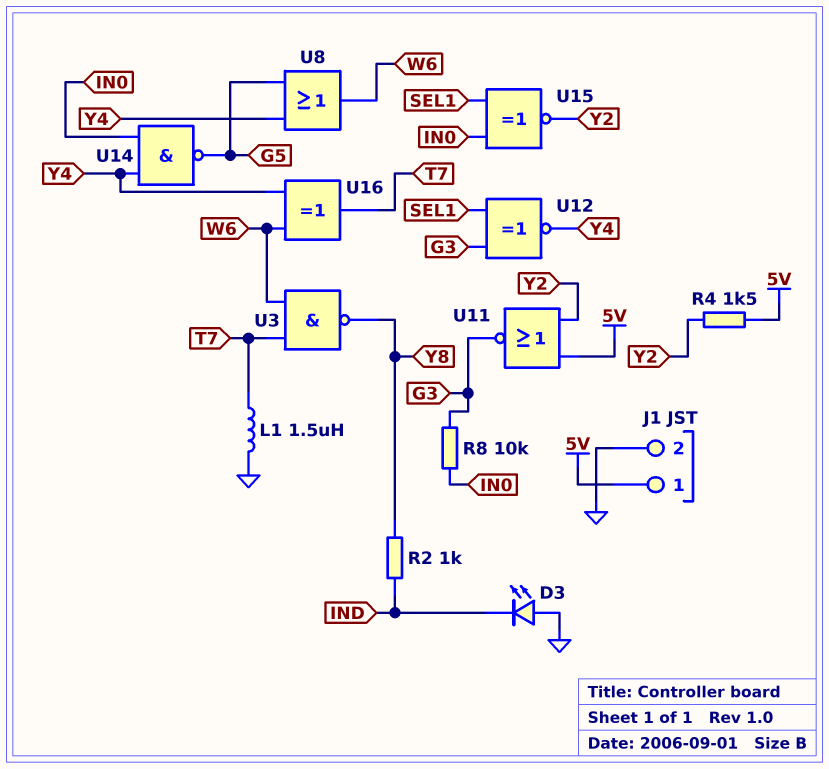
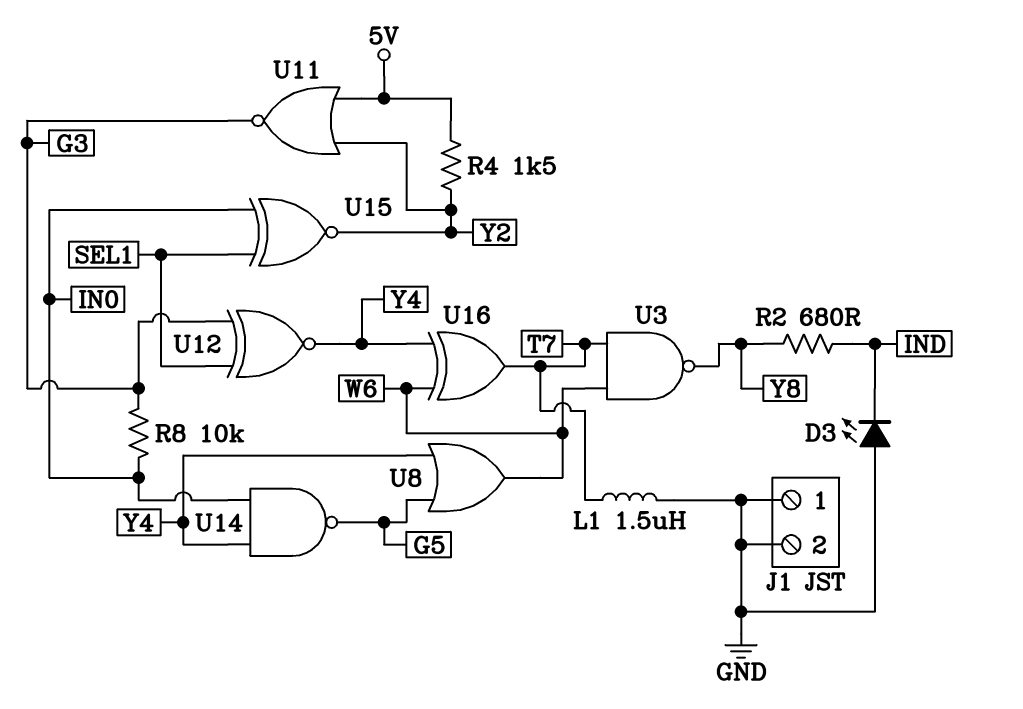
J1 pin 1: 5V -> GND
R2: 1k (IND, Y8) -> 680 (IND, Y8)

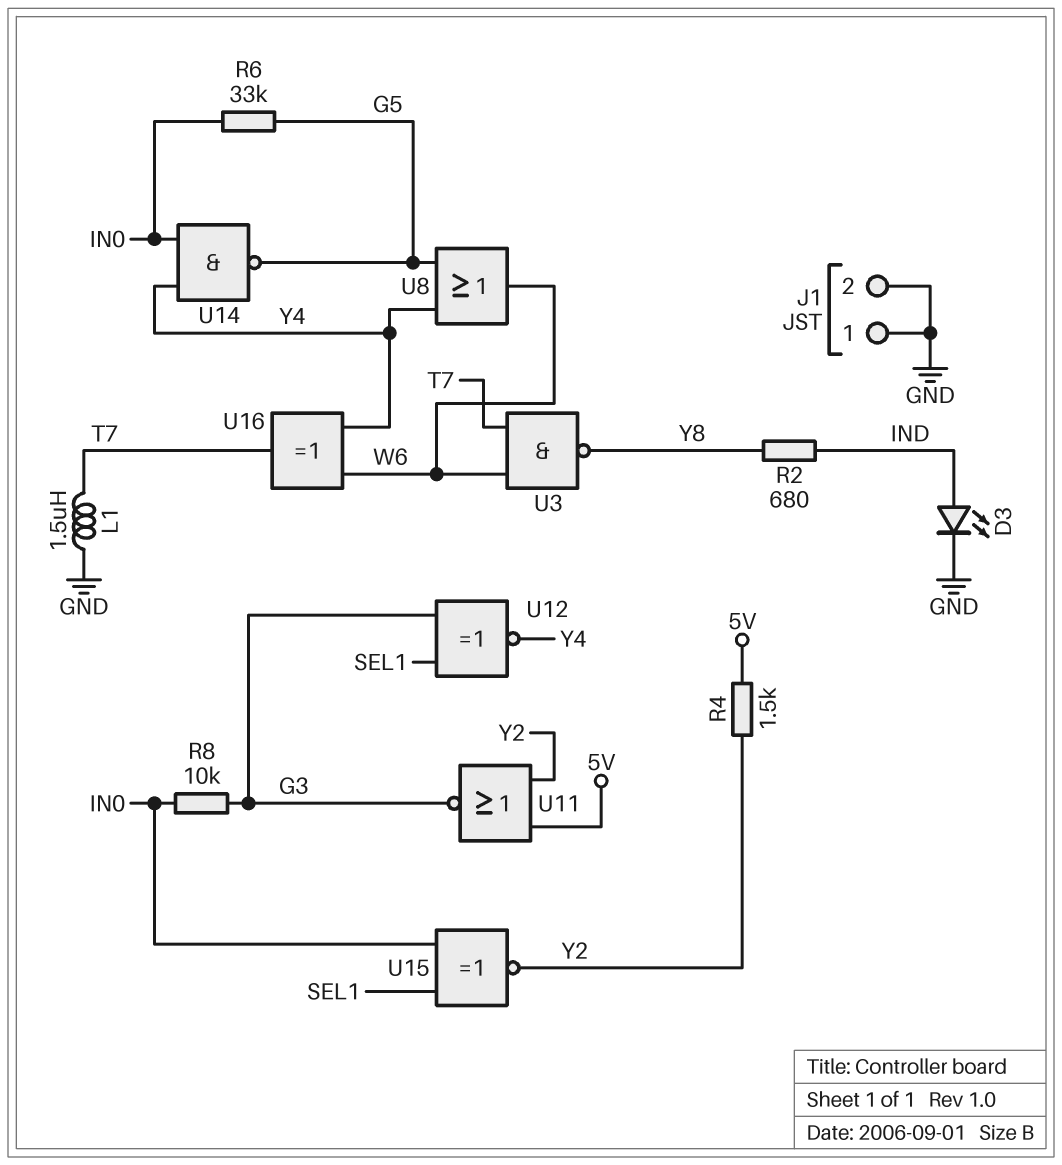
D3: LED (A GND, K IND) -> LED (A IND, K GND)
R6: none -> 33k (G5, IN0)

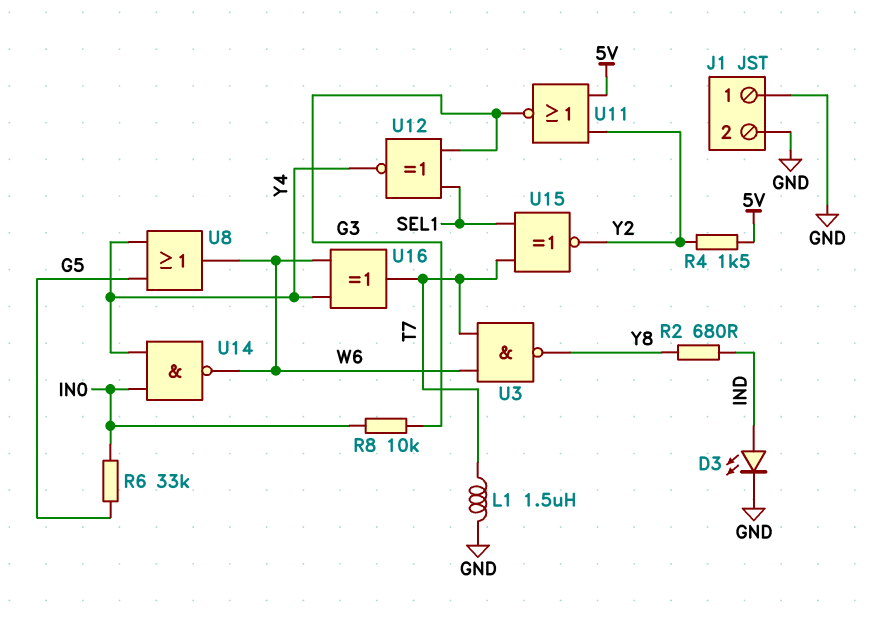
U14: NAND (in IN0, in Y4, out G5) -> NAND (in IN0, in Y4, out W6)
U15: XNOR (in IN0, in SEL1, out Y2) -> XNOR (in SEL1, in T7, out Y2)

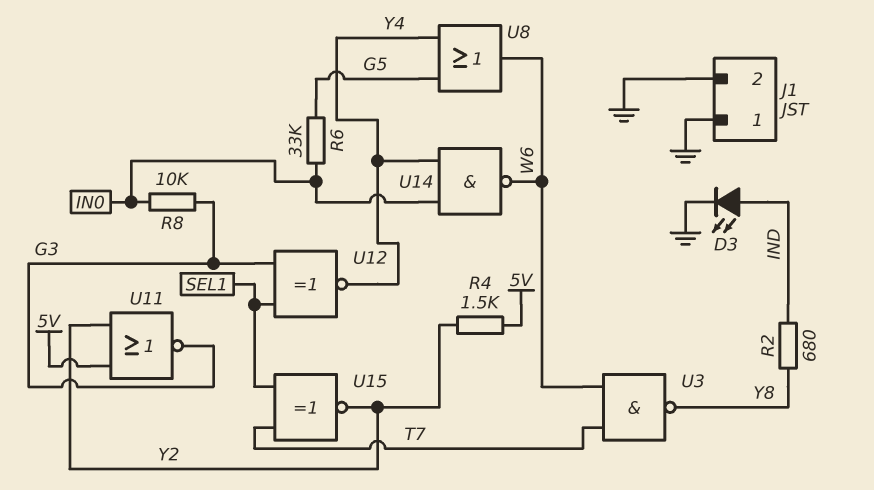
L1: 1.5uH (GND, T7) -> none
U16: XOR (in W6, in Y4, out T7) -> none

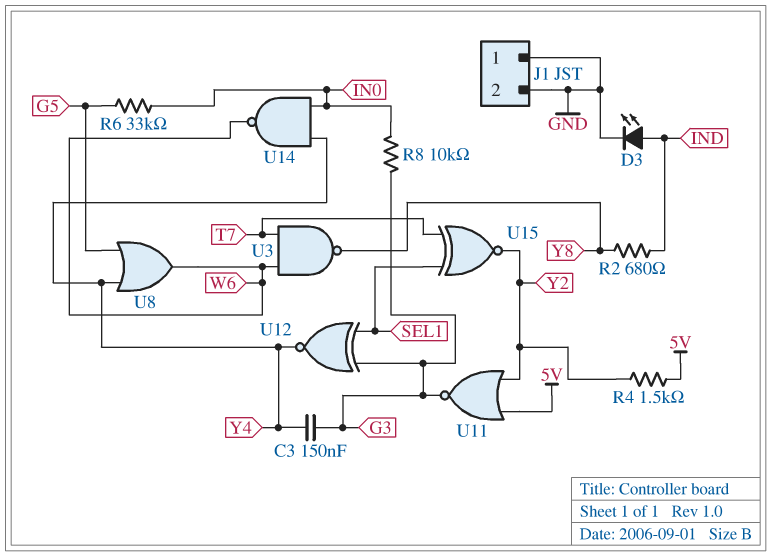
C3: none -> 150nF (G3, Y4)

